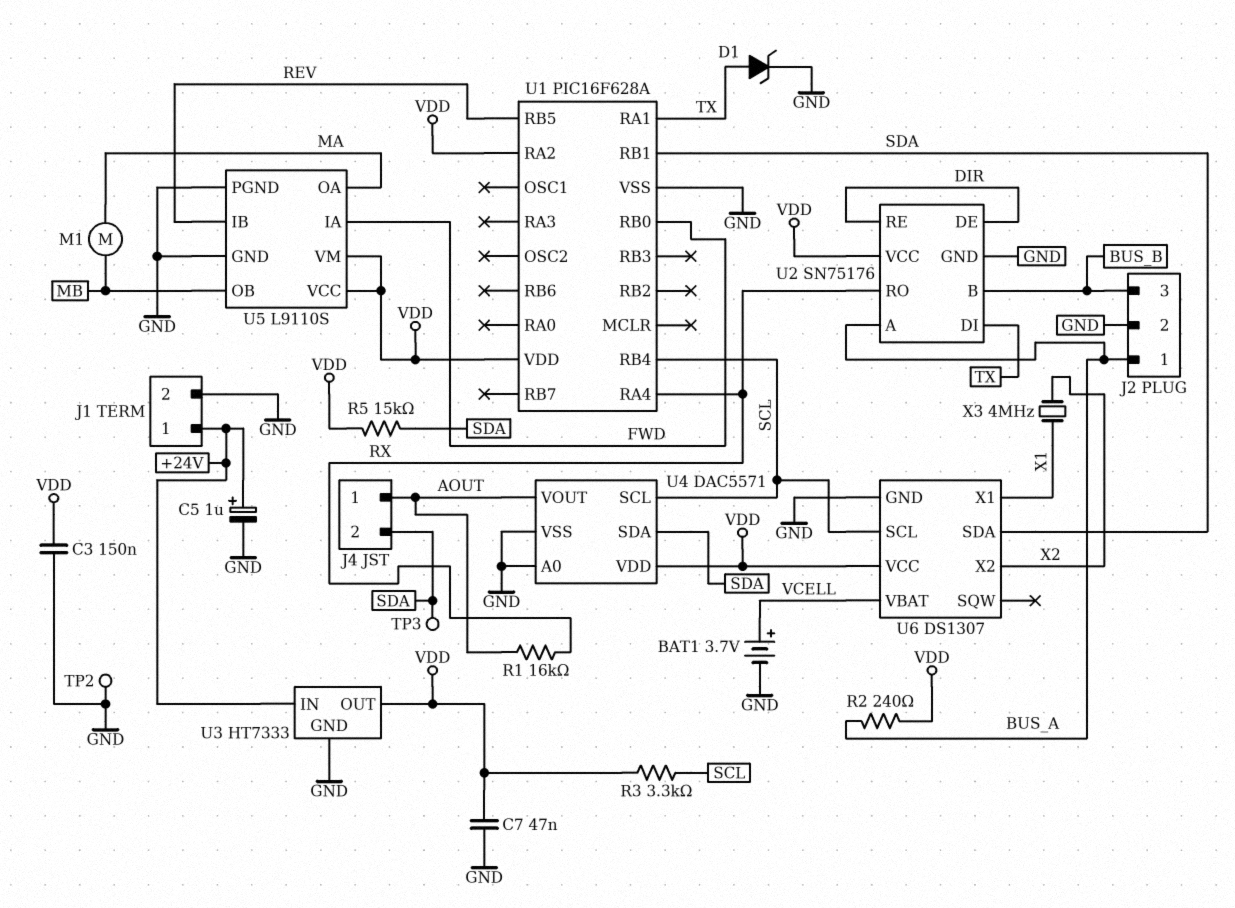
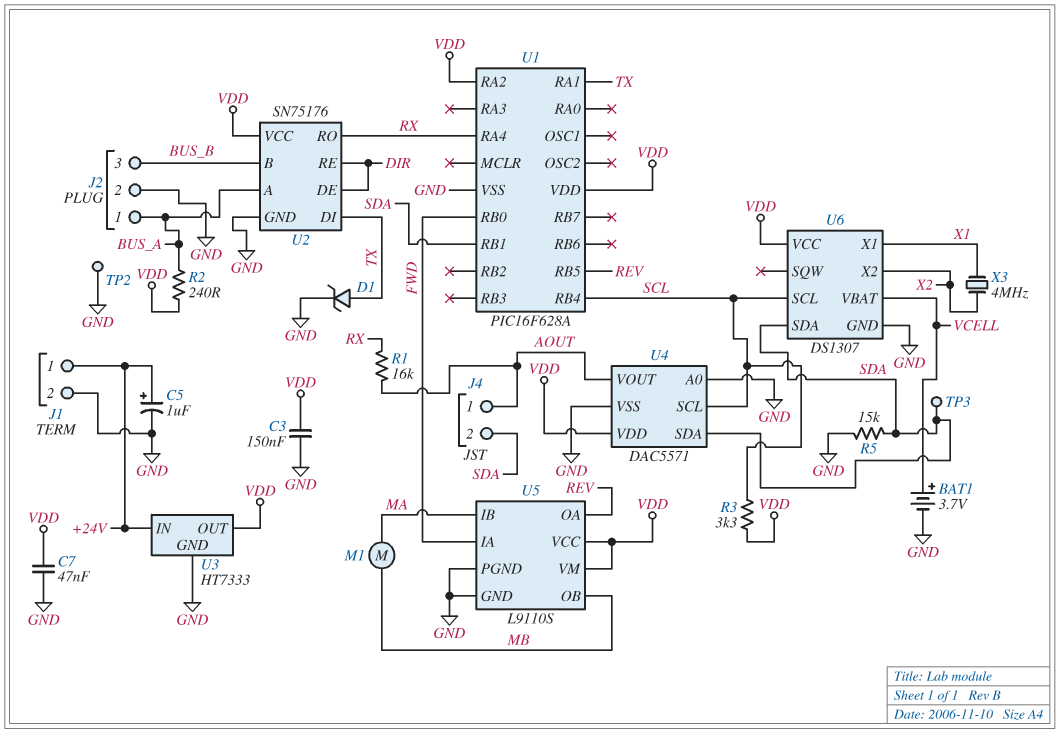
R5: 15k (SDA, VDD) -> 15k (GND, SDA)
U5 pin IB: REV -> MA
U5 pin OA: MA -> REV

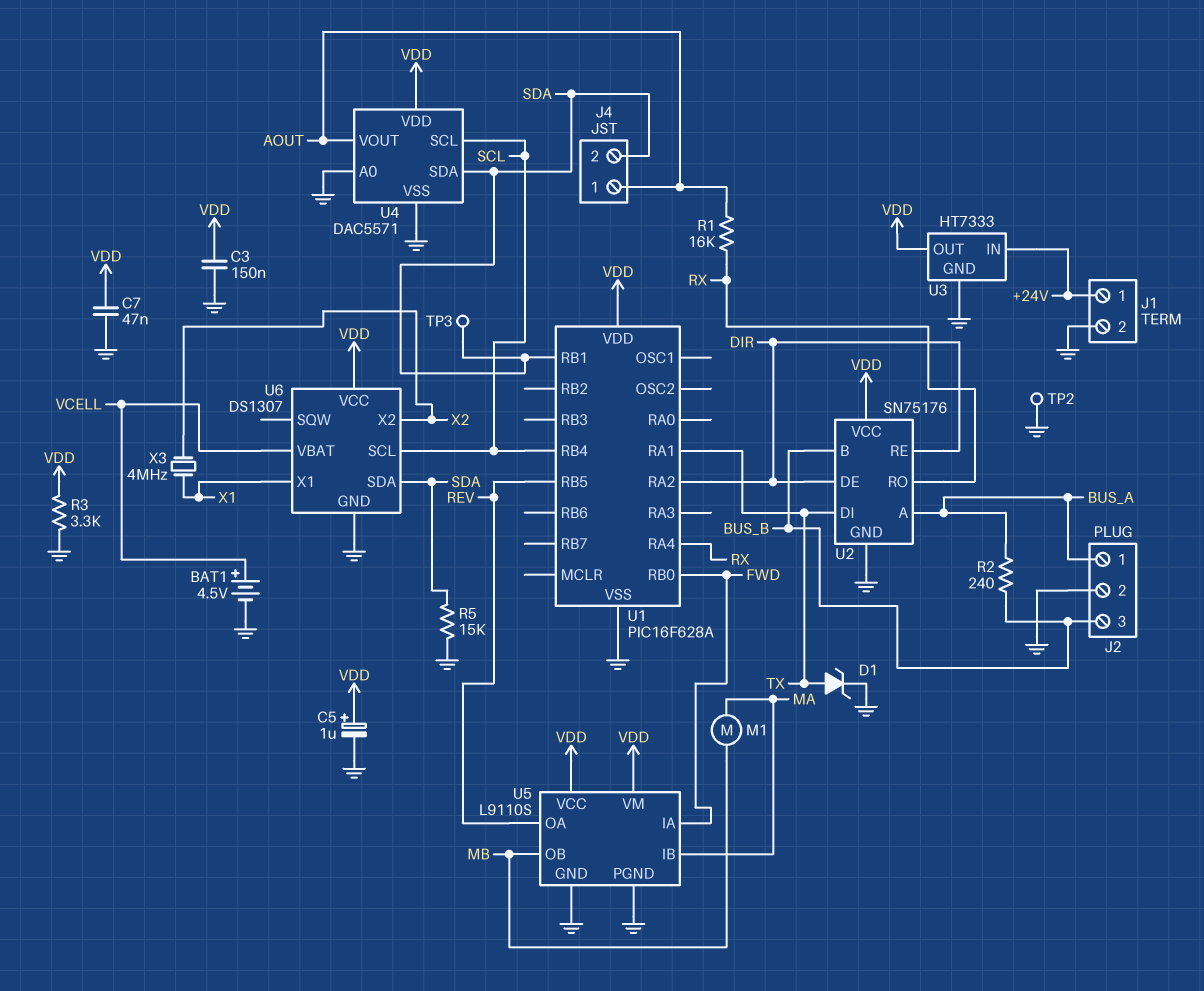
BAT1: 3.7V (plus VCELL, minus GND) -> 4.5V (plus VCELL, minus GND)
C5: 1uF (plus +24V, minus GND) -> 1uF (plus VDD, minus GND)
R2: 240 (BUS_A, VDD) -> 240 (BUS_A, BUS_B)
R3: 3.3k (SCL, VDD) -> 3.3k (GND, VDD)
U1 pin RA2: VDD -> DIR

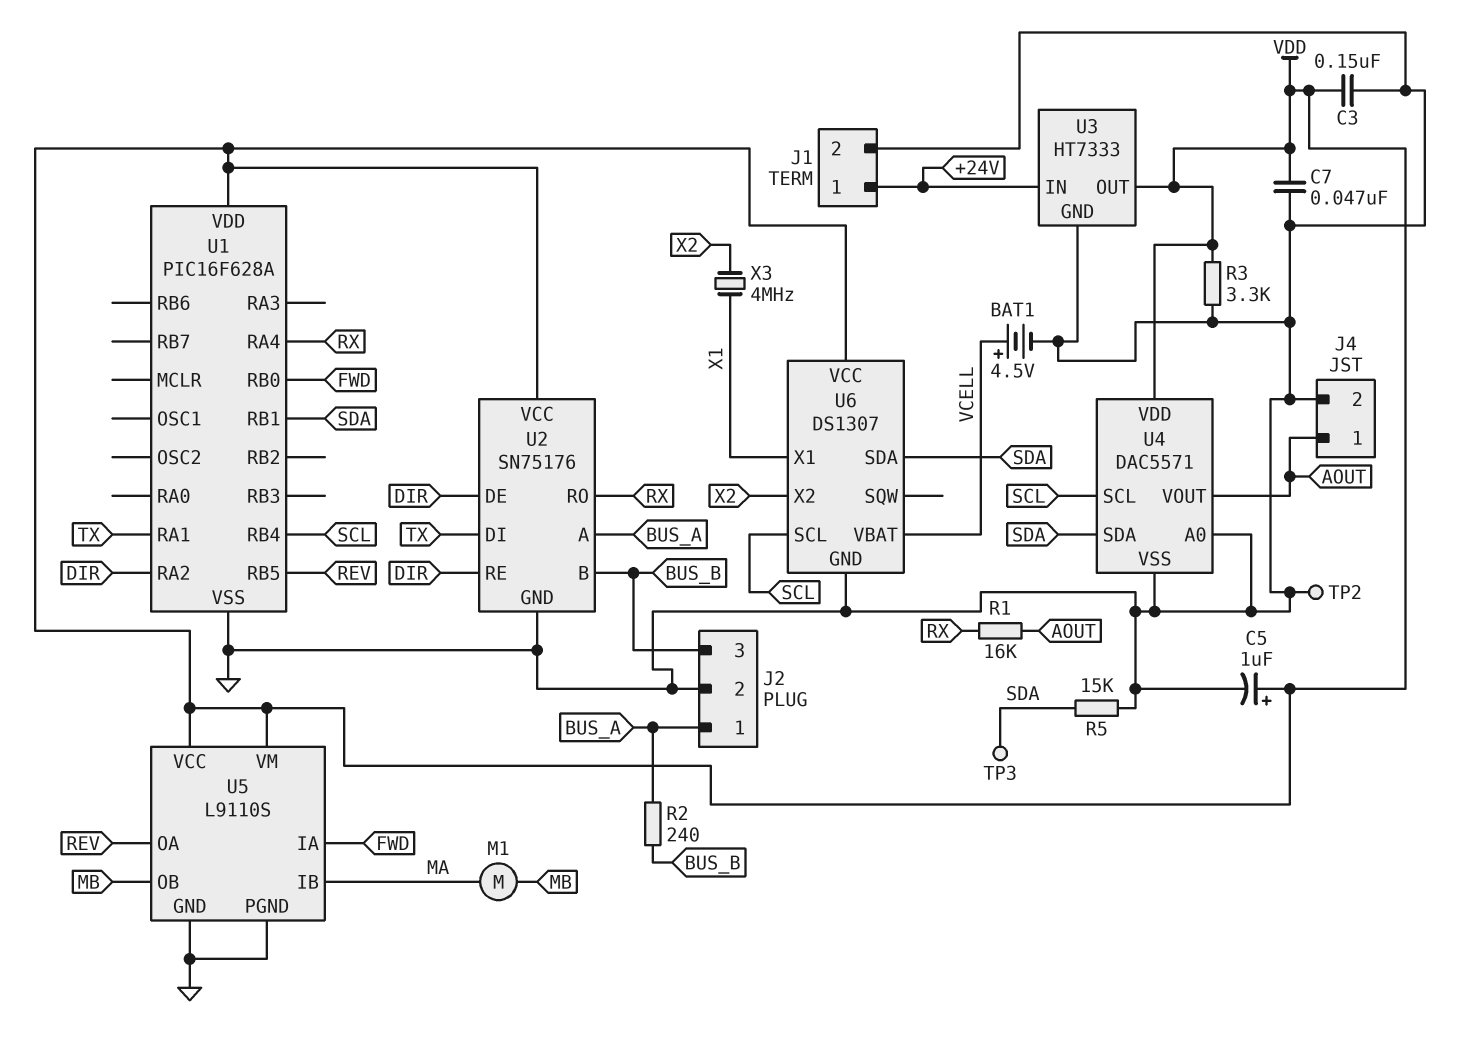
D1: zener (A TX, K GND) -> none
J4 pin 2: SDA -> GND

